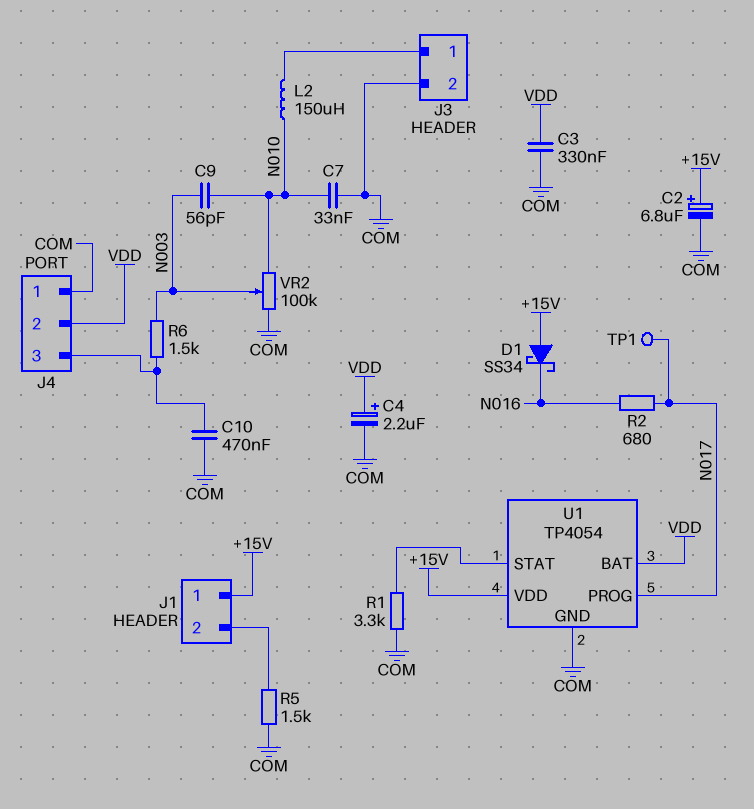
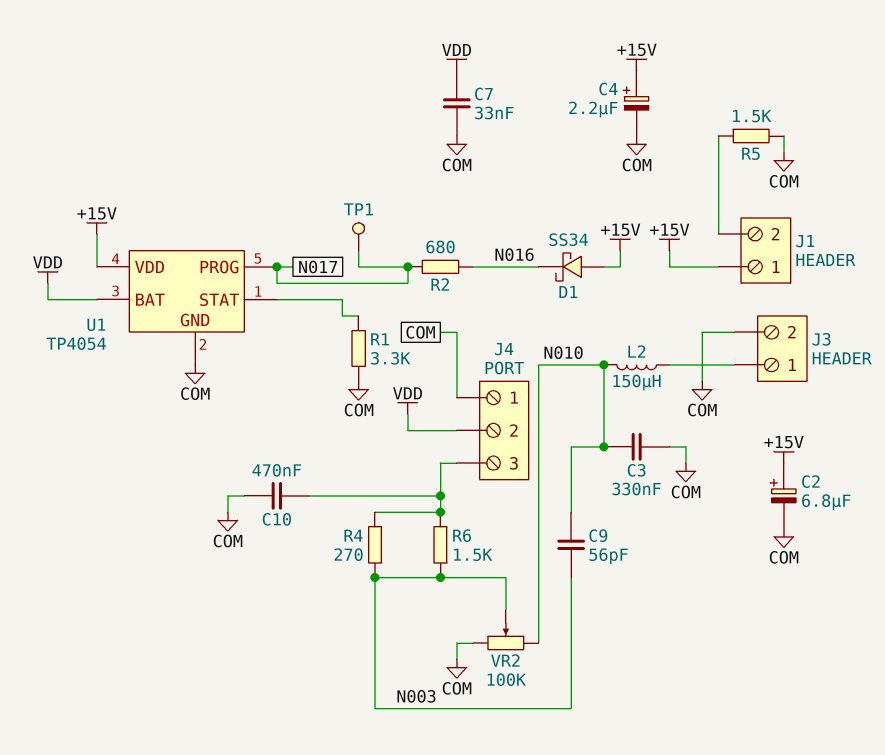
C3: 330nF (COM, VDD) -> 330nF (COM, N010)
C4: 2.2uF (plus VDD, minus COM) -> 2.2uF (plus +15V, minus COM)
C7: 33nF (COM, N010) -> 33nF (COM, VDD)
R4: none -> 270 (J4/3, N003)

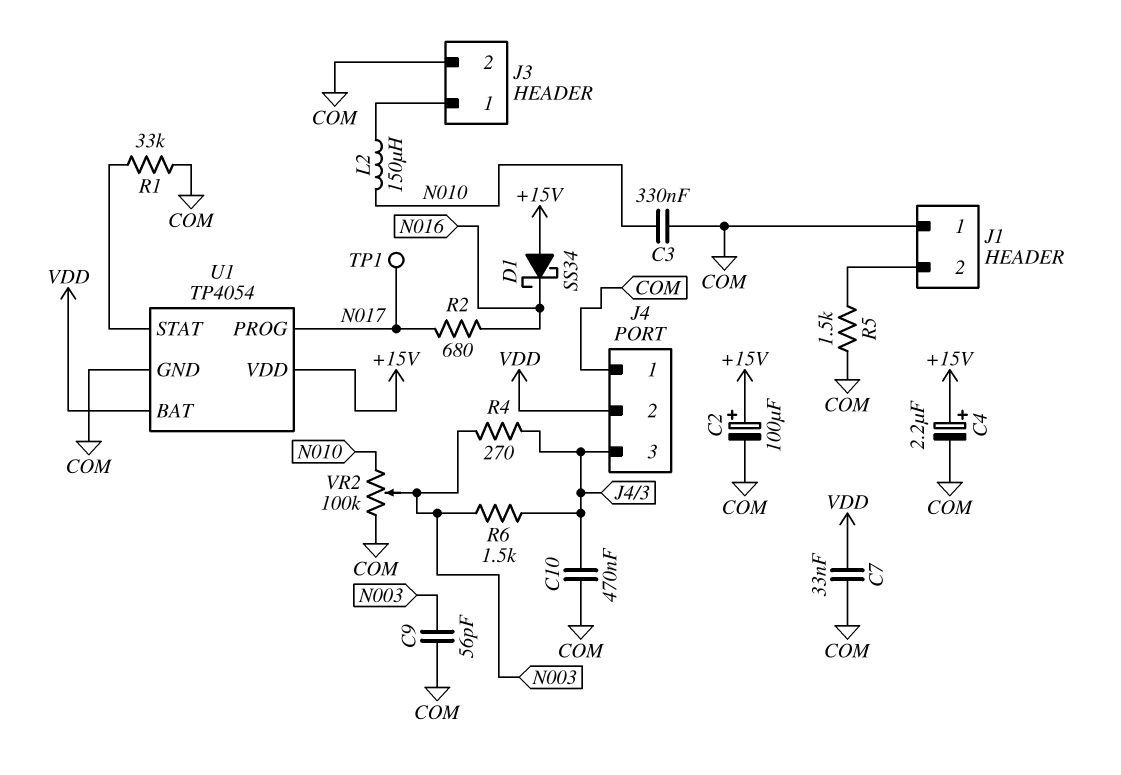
C2: 6.8uF (plus +15V, minus COM) -> 100uF (plus +15V, minus COM)
C9: 56pF (N003, N010) -> 56pF (COM, N003)
J1 pin 1: +15V -> COM
R1: 3.3k (COM, U1/STAT) -> 33k (COM, U1/STAT)

